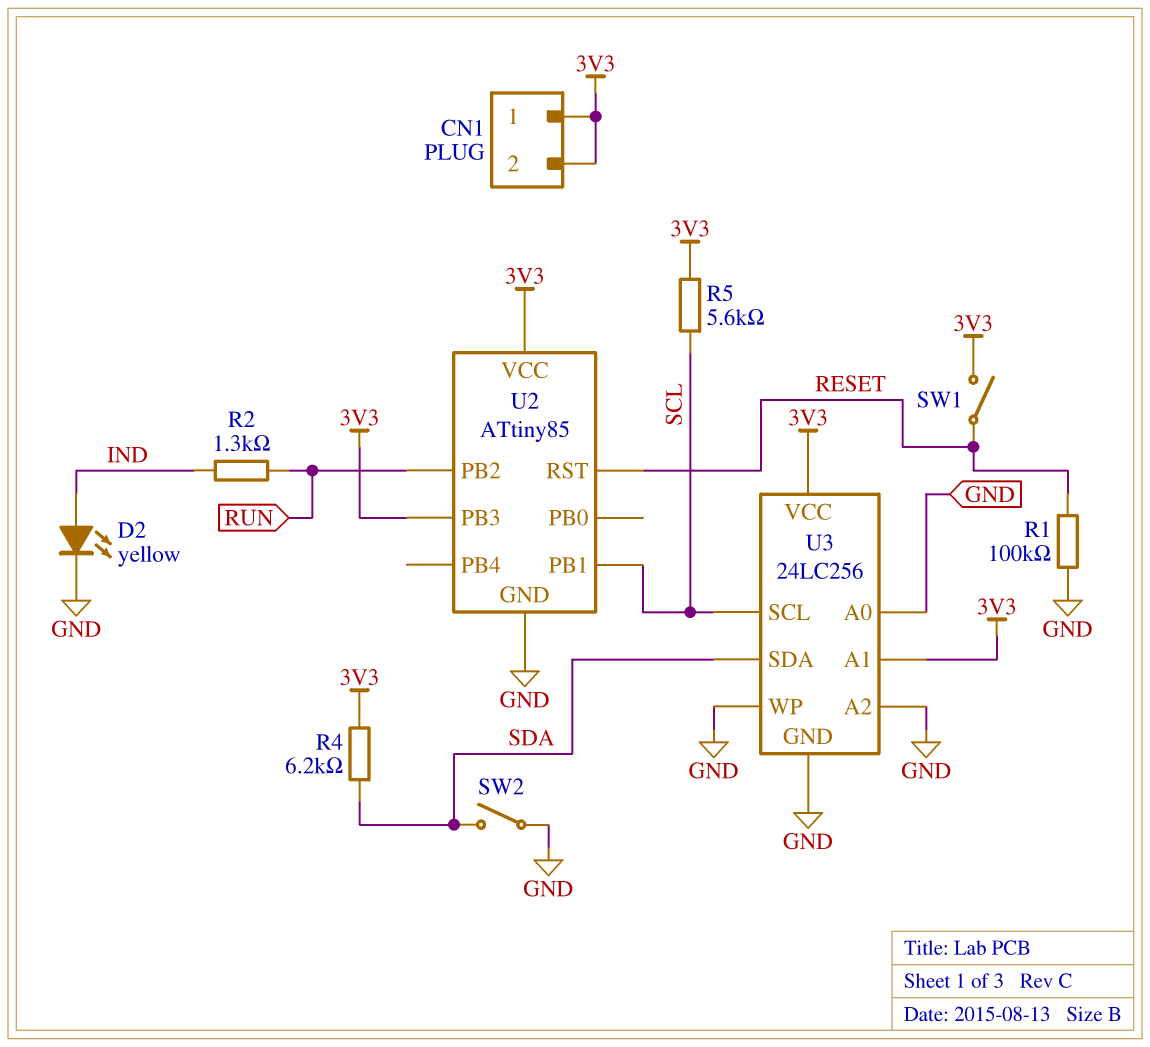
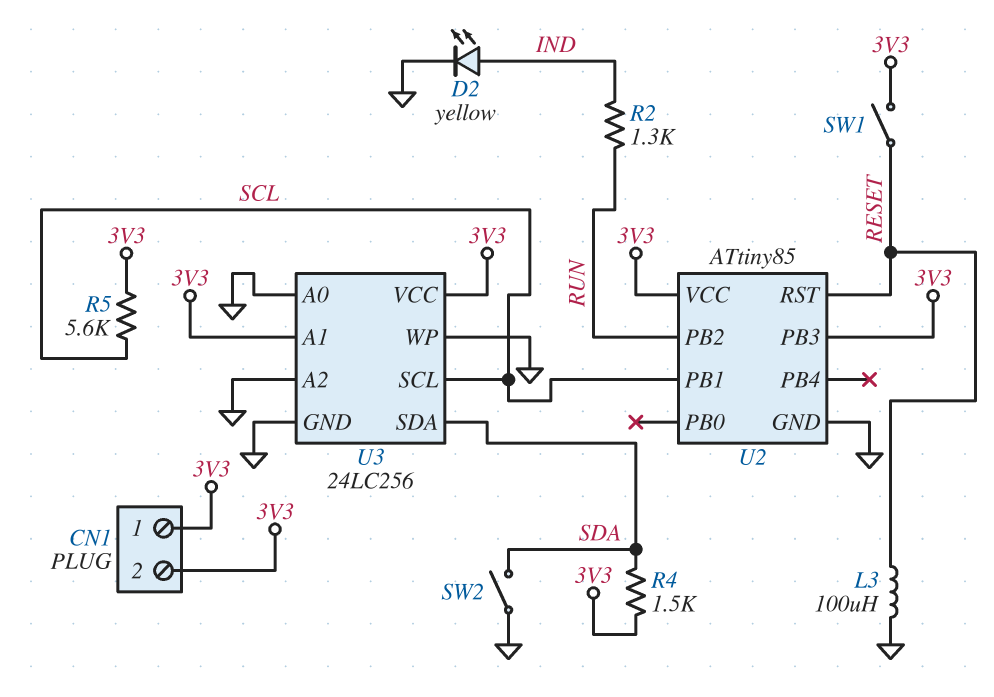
L3: none -> 100uH (GND, RESET)
R1: 100k (GND, RESET) -> none
R4: 6.2k (3V3, SDA) -> 1.5k (3V3, SDA)

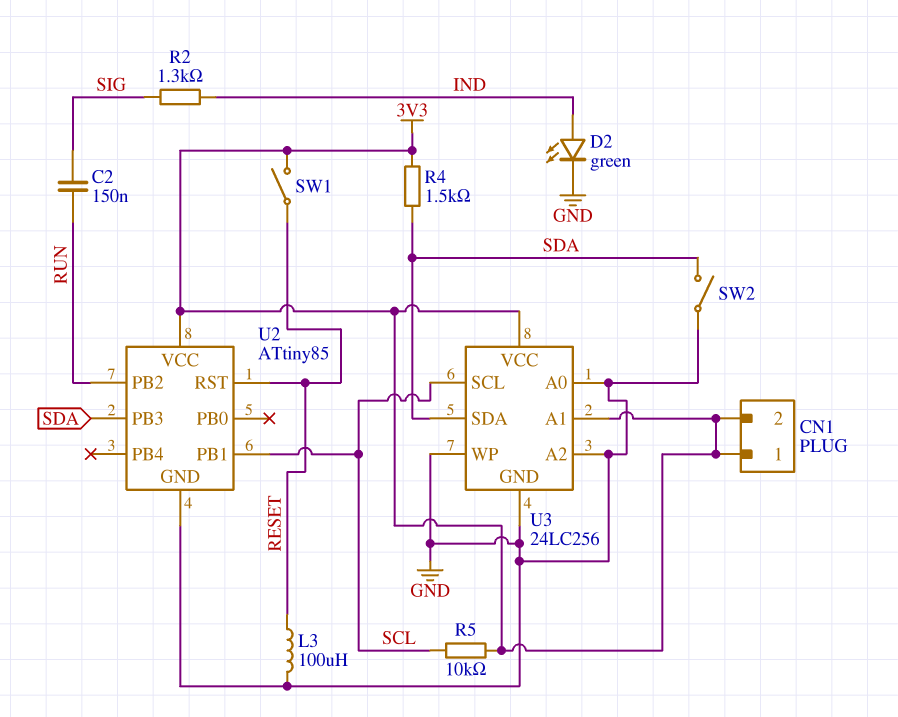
C2: none -> 150nF (RUN, SIG)
D2: LED yellow (A IND, K GND) -> LED green (A IND, K GND)
R2: 1.3k (IND, RUN) -> 1.3k (IND, SIG)
R5: 5.6k (3V3, SCL) -> 10k (3V3, SCL)
U2 pin PB3: 3V3 -> SDA

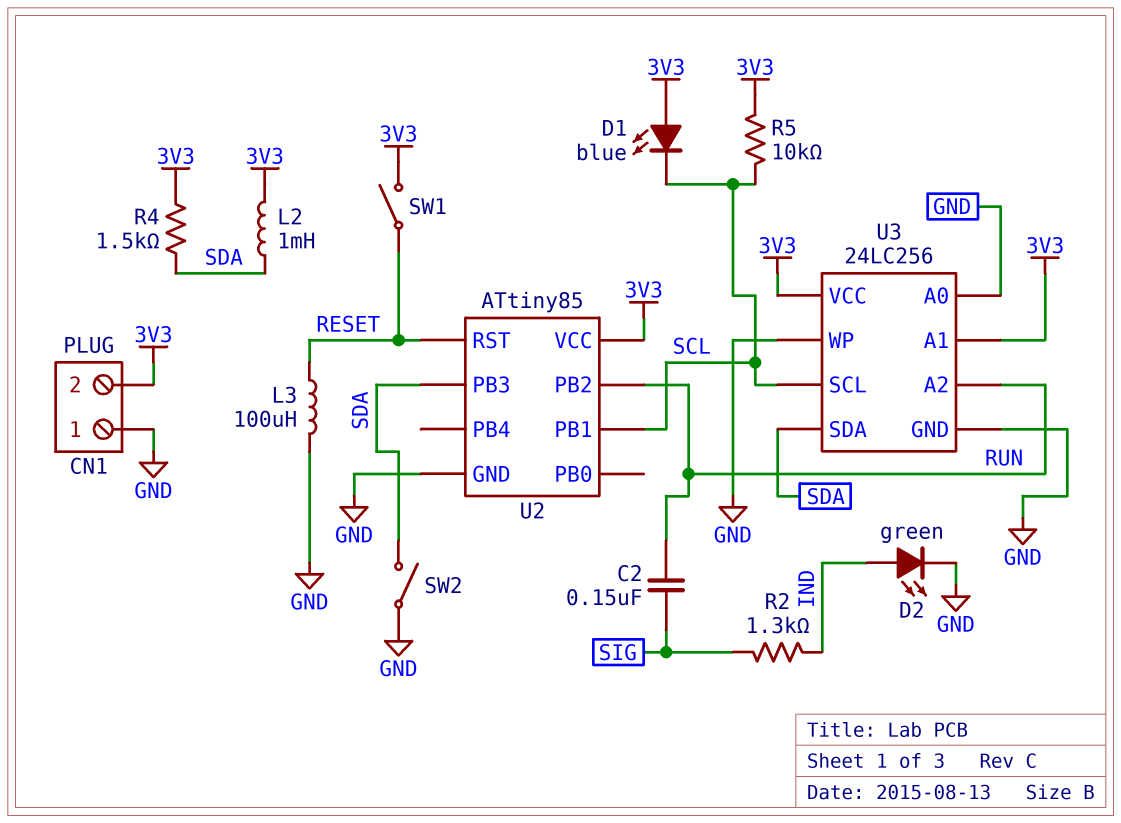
CN1 pin 1: 3V3 -> GND
D1: none -> LED blue (A 3V3, K SCL)
L2: none -> 1mH (3V3, SDA)
U3 pin A2: GND -> RUN

